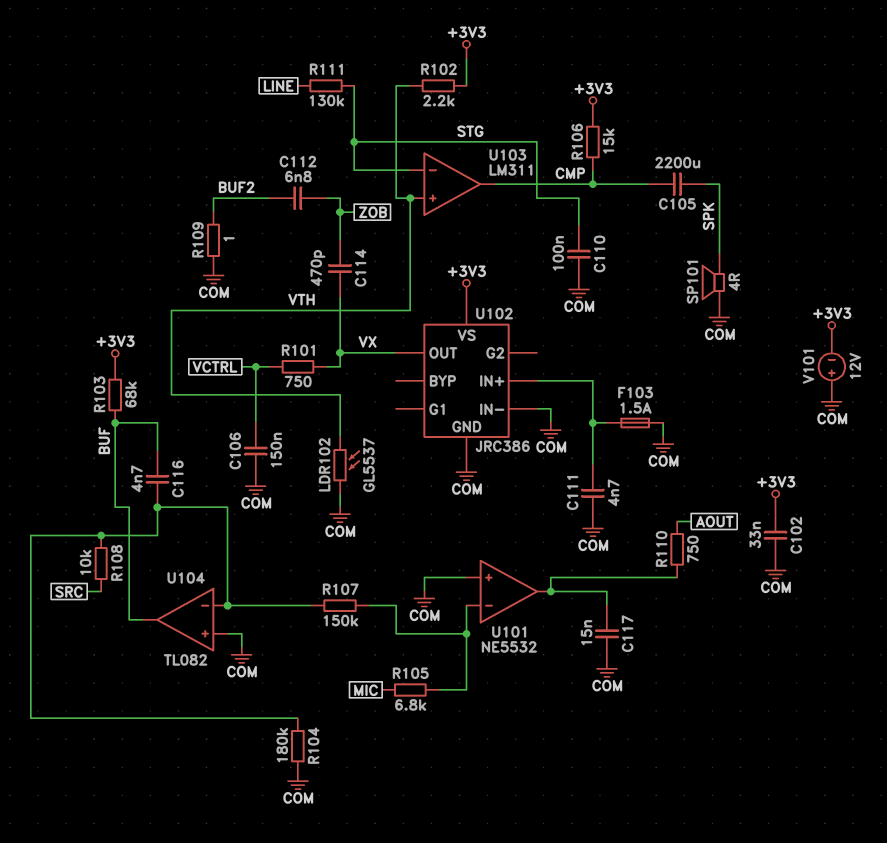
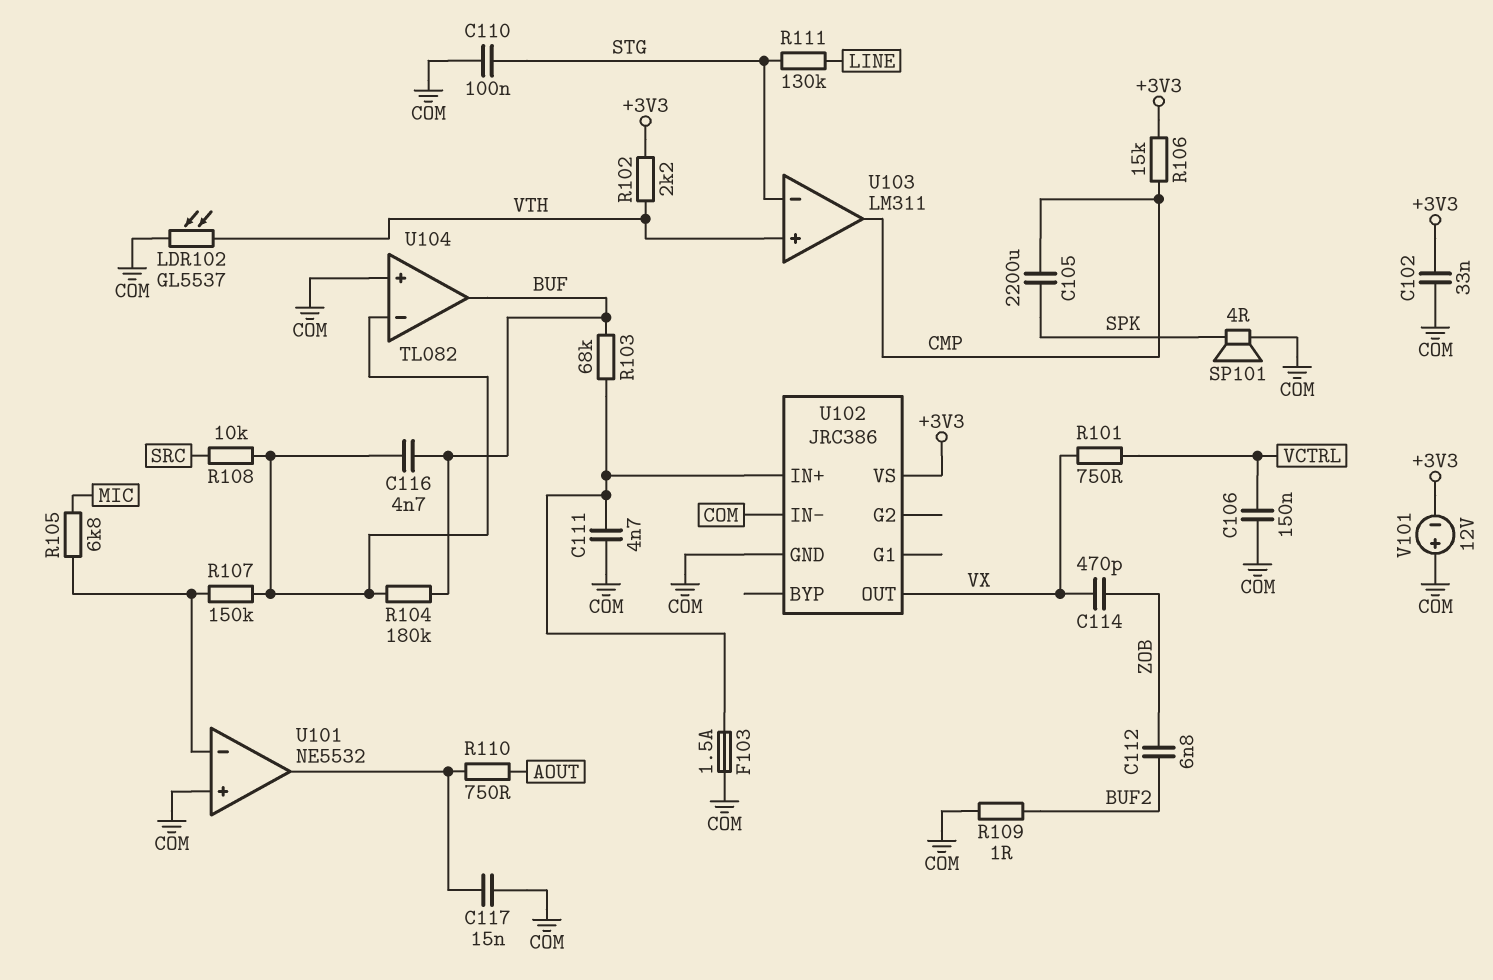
R103: 68k (+3V3, BUF) -> 68k (BUF, U102/IN+)
R104: 180k (COM, U104/in-) -> 180k (BUF, U104/in-)

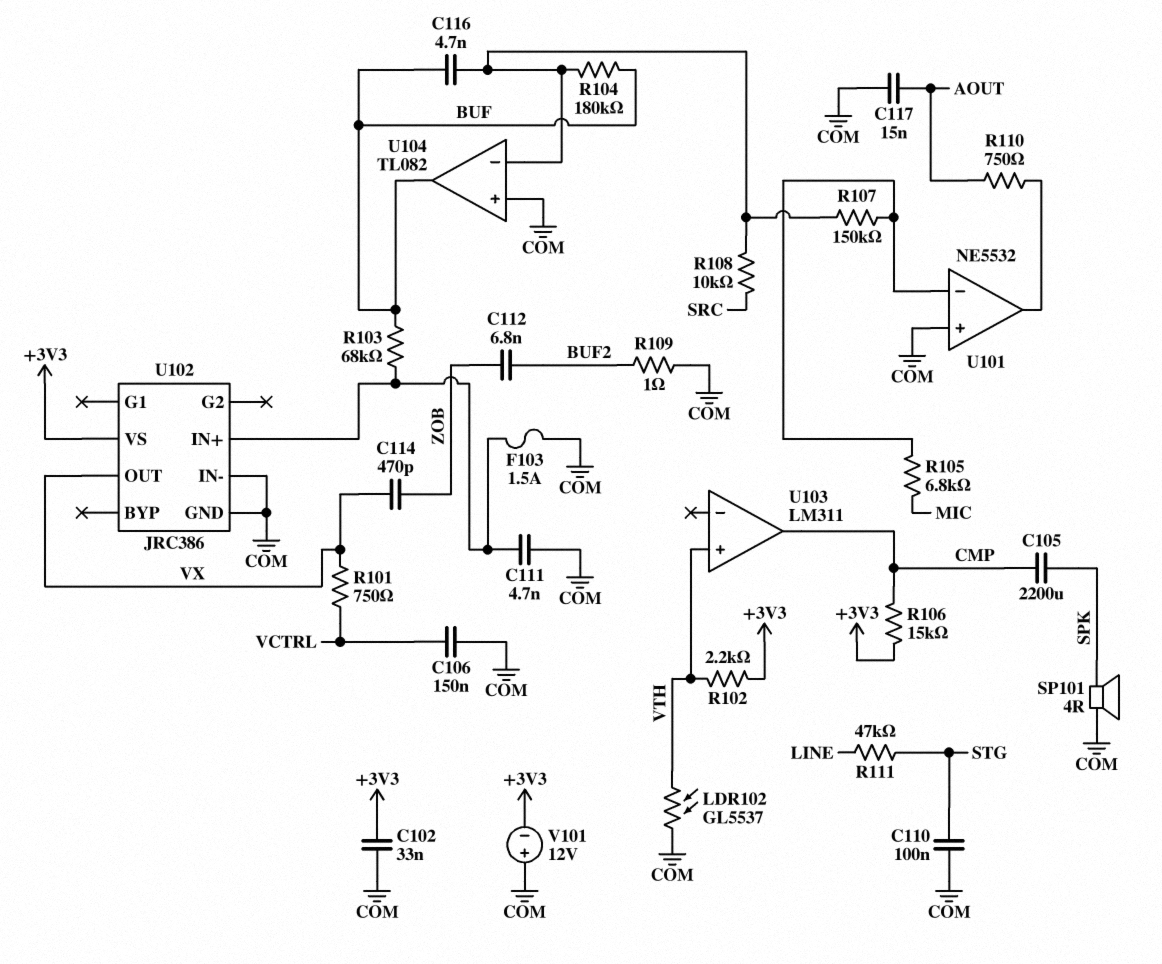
C117: 15nF (COM, U101/out) -> 15nF (AOUT, COM)
R111: 130k (LINE, STG) -> 47k (LINE, STG)
U103 pin in-: STG -> none

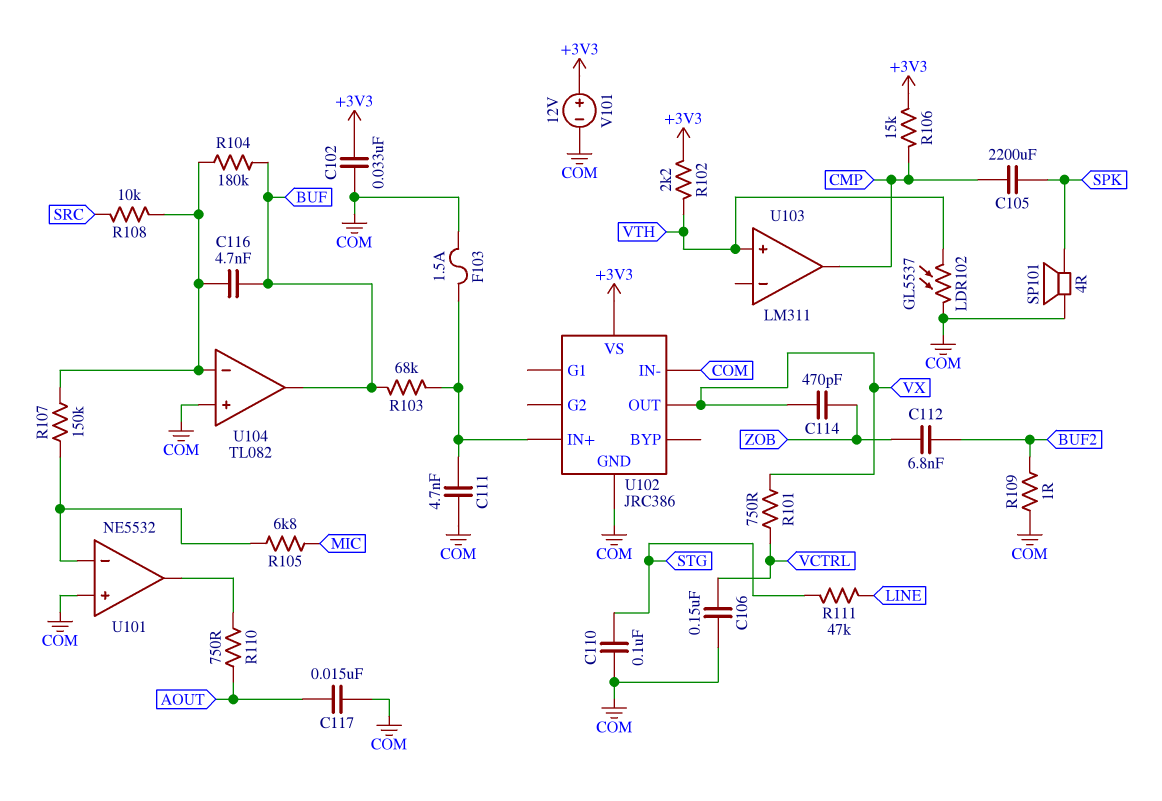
V101: 12V (plus COM, minus +3V3) -> 12V (plus +3V3, minus COM)

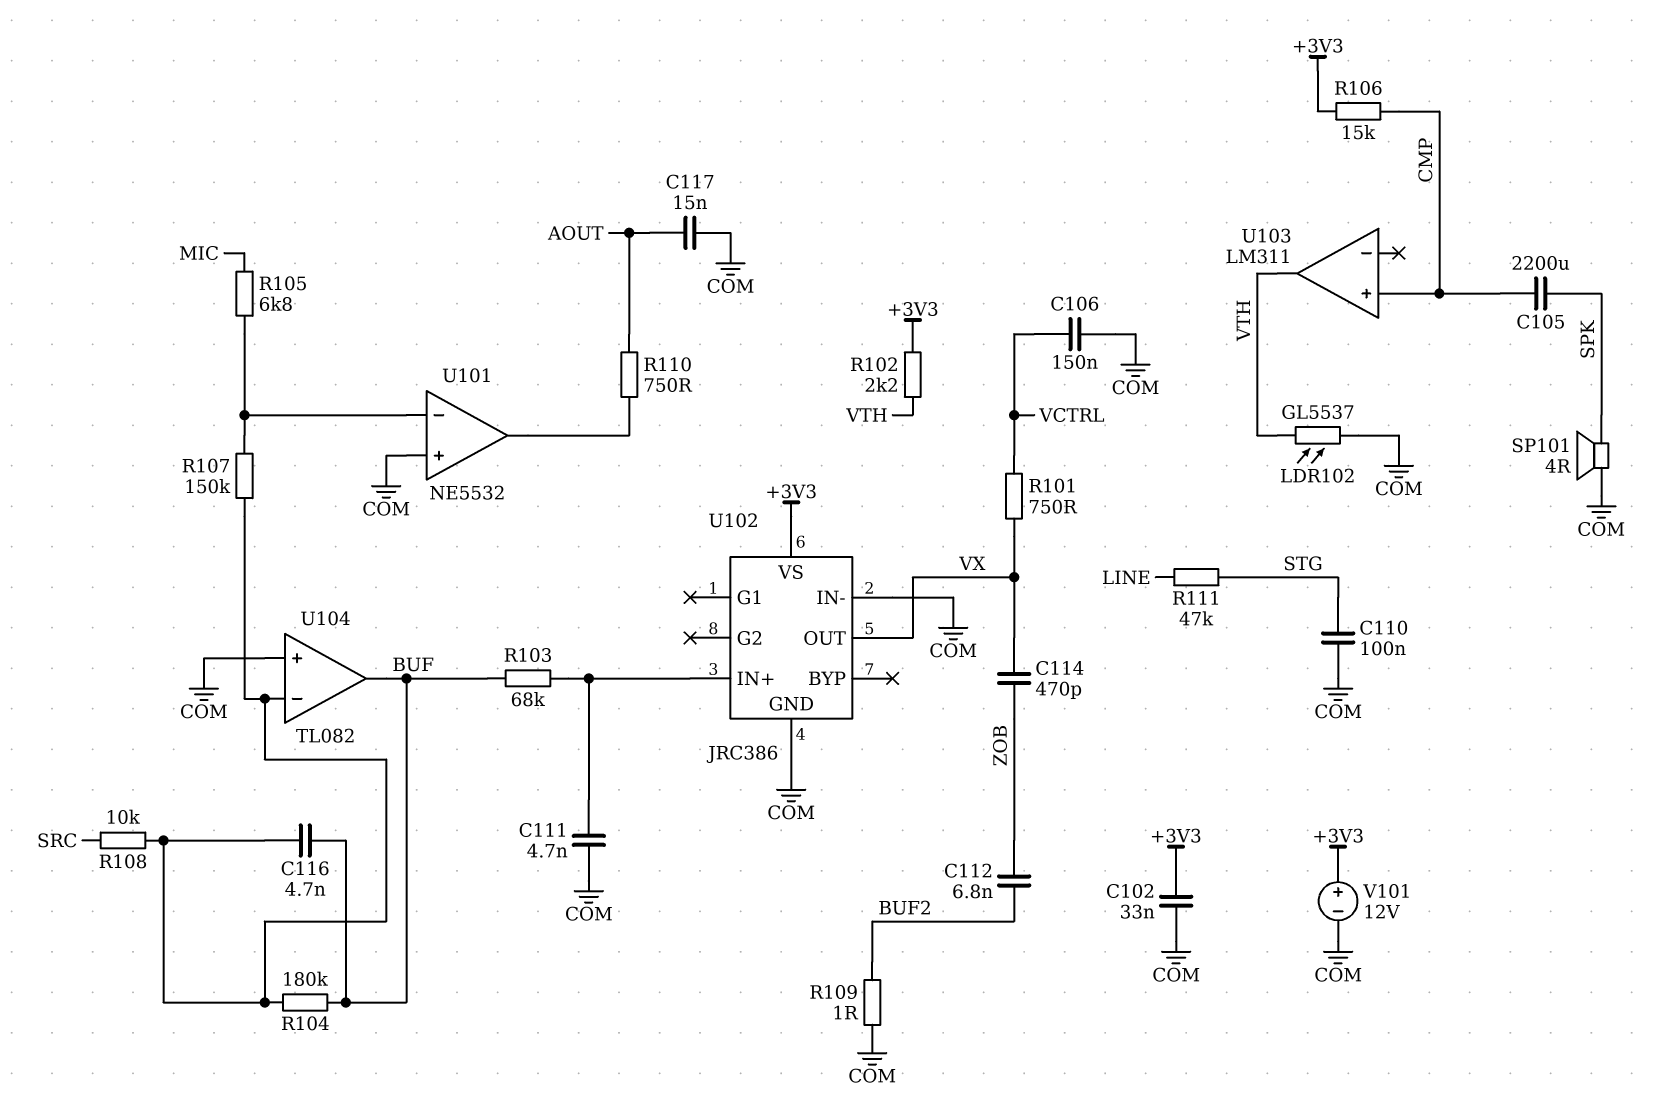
F103: 1.5A (COM, U102/IN+) -> none
U103 pin in+: VTH -> CMP
U103 pin out: CMP -> VTH

